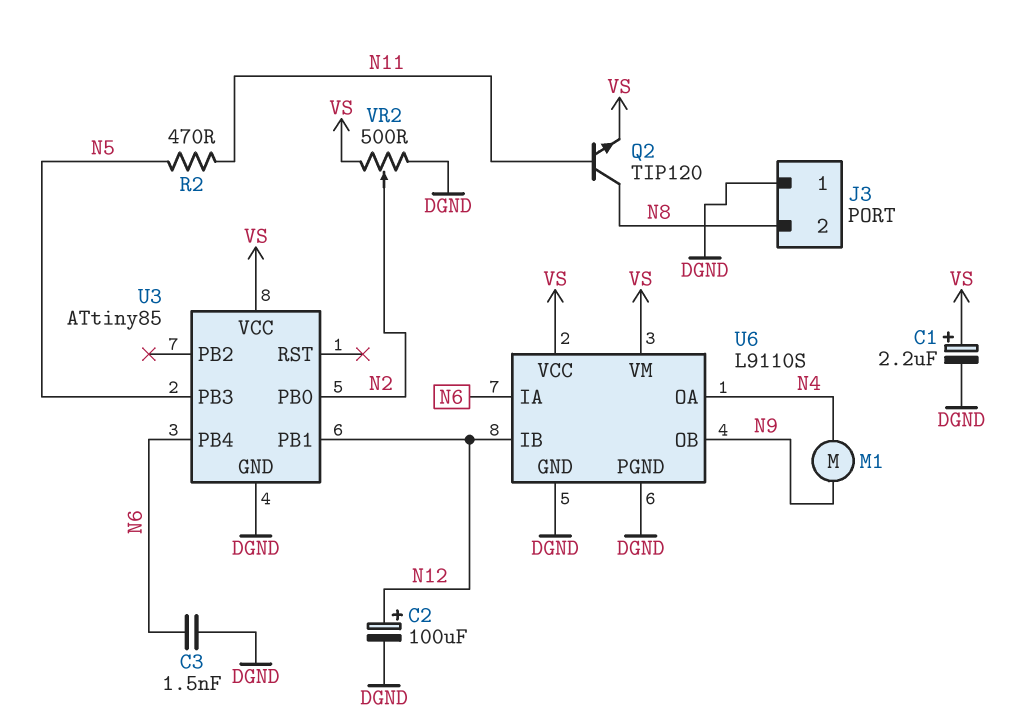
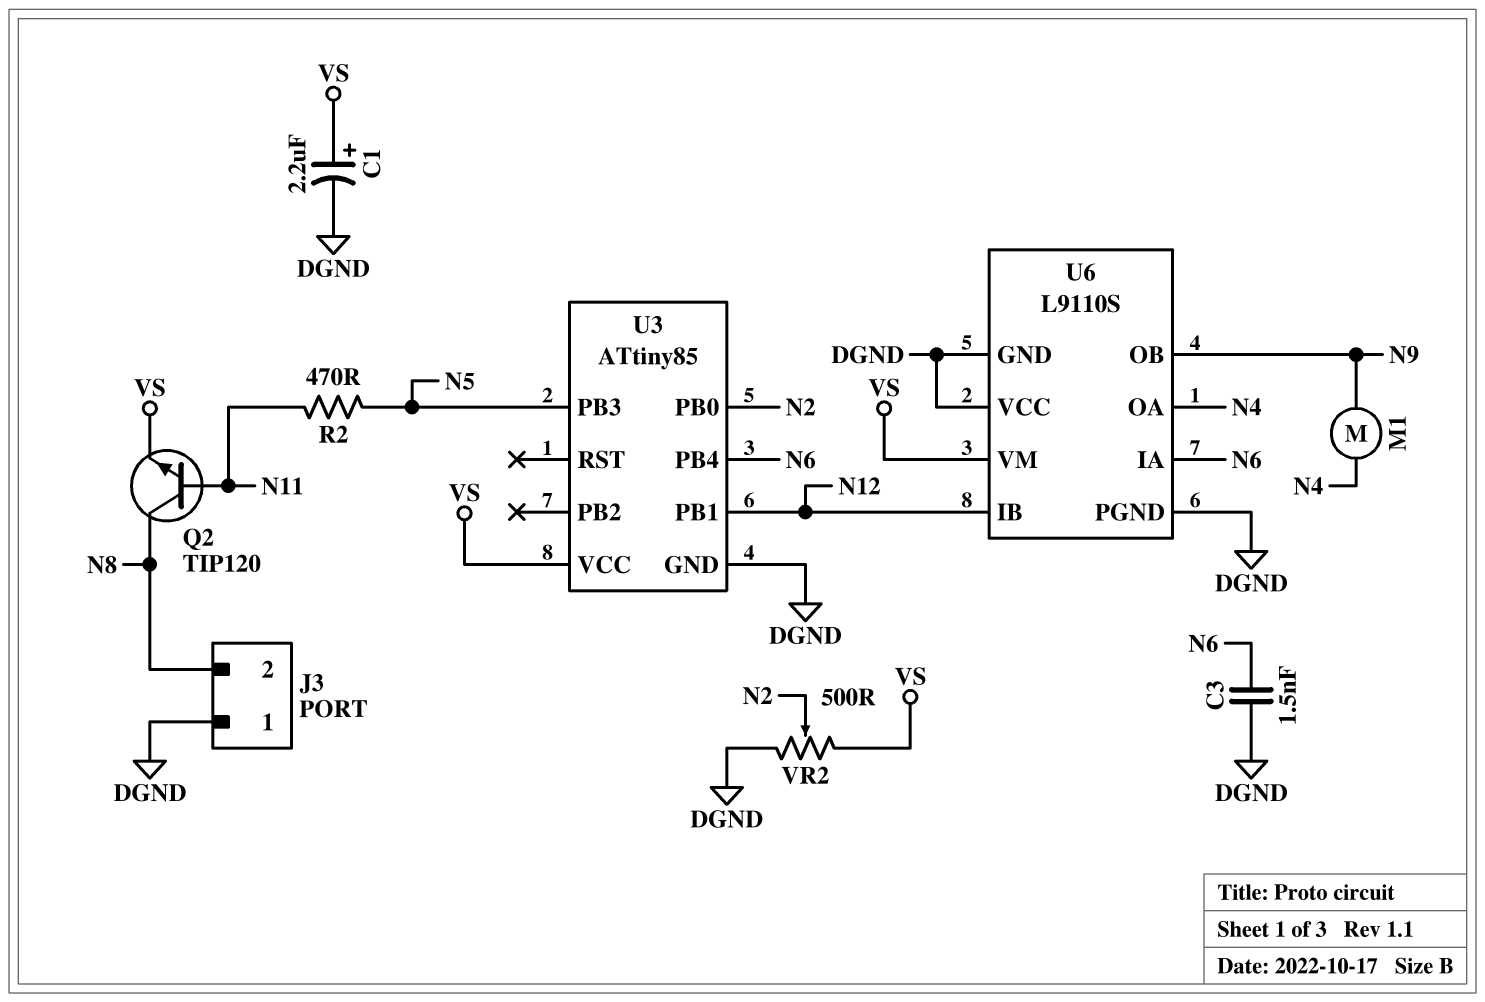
C2: 100uF (plus N12, minus DGND) -> none
U6 pin VCC: VS -> DGND

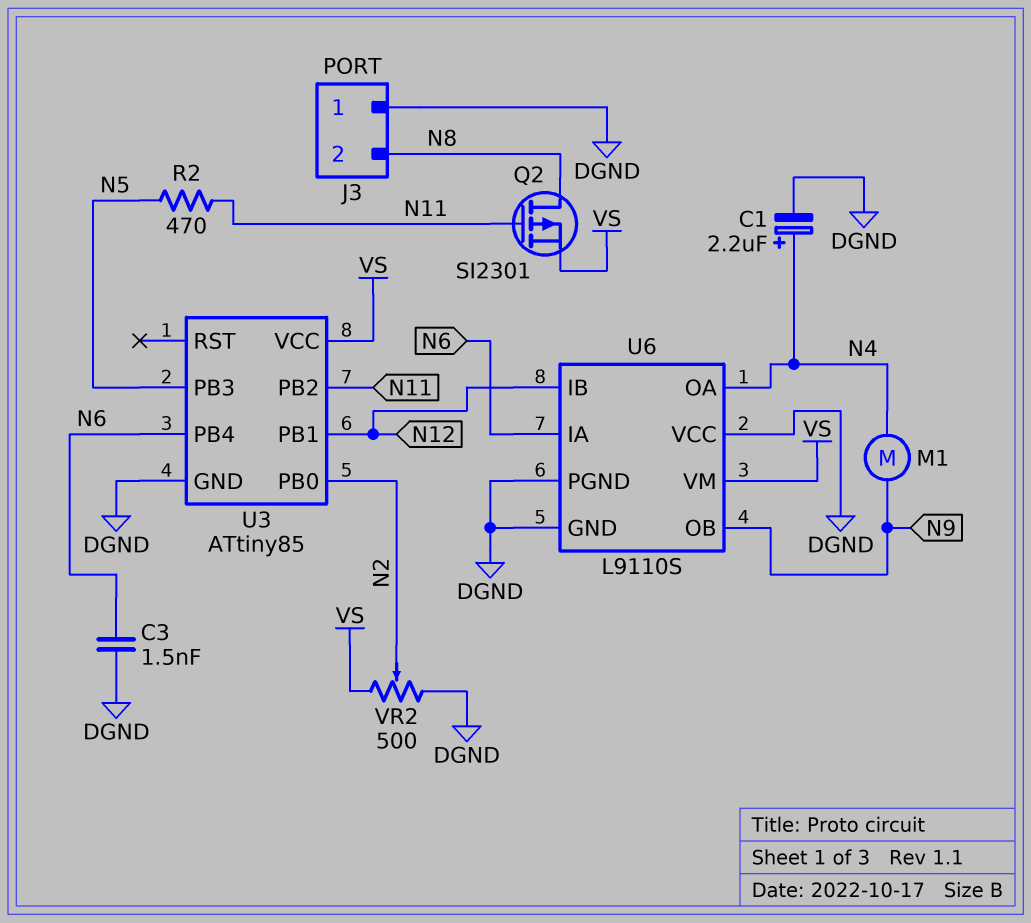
C1: 2.2uF (plus VS, minus DGND) -> 2.2uF (plus N4, minus DGND)
Q2: NPN TIP120 (B N11, C N8, E VS) -> PMOS SI2301 (G N11, D N8, S VS)
U3 pin PB2: none -> N11

